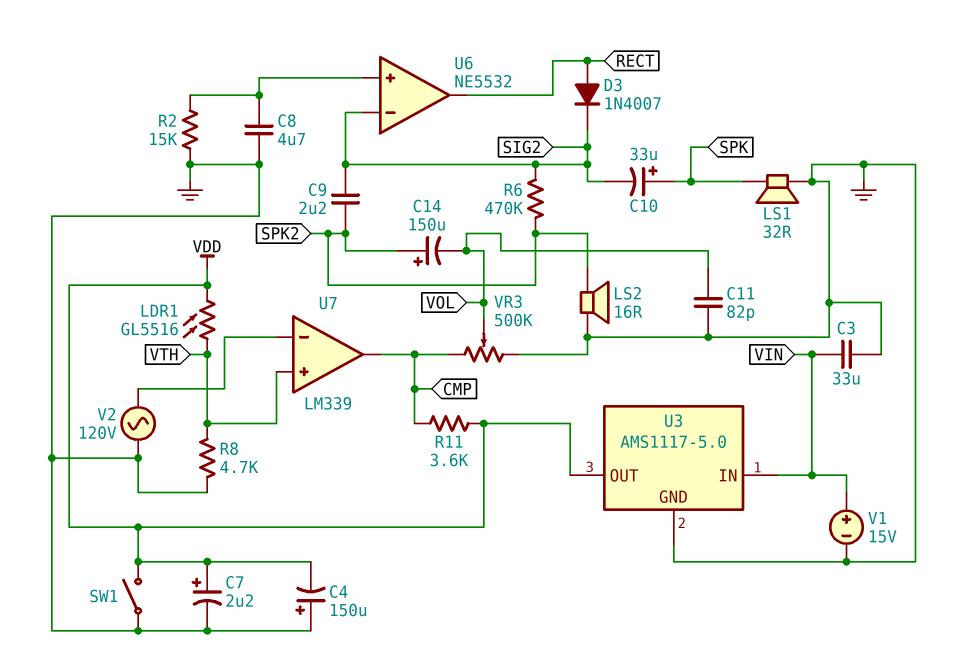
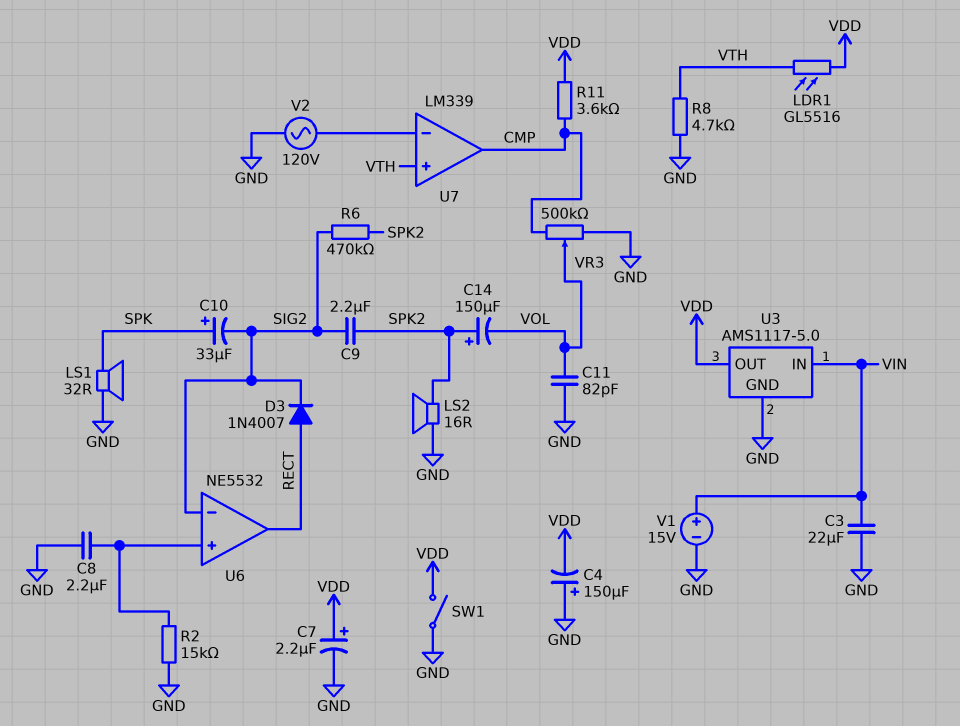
C3: 33uF (GND, VIN) -> 22uF (GND, VIN)
C8: 4.7uF (GND, U6/in+) -> 2.2uF (GND, U6/in+)

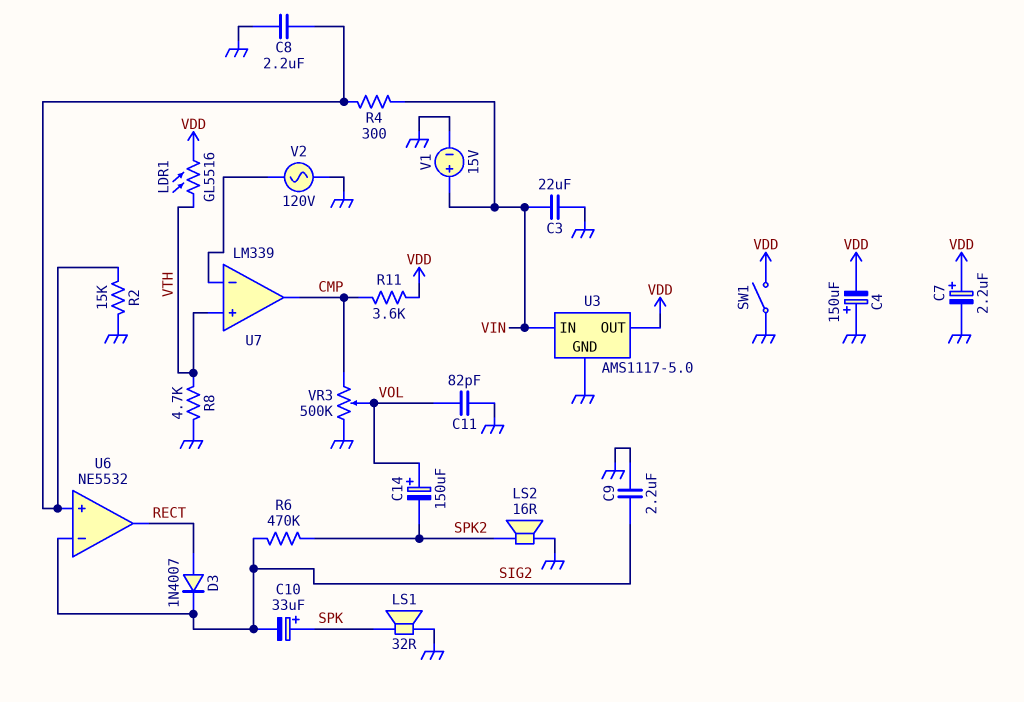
C9: 2.2uF (SIG2, SPK2) -> 2.2uF (GND, SIG2)
C14: 150uF (plus SPK2, minus VOL) -> 150uF (plus VOL, minus SPK2)
R4: none -> 300 (U6/in+, VIN)

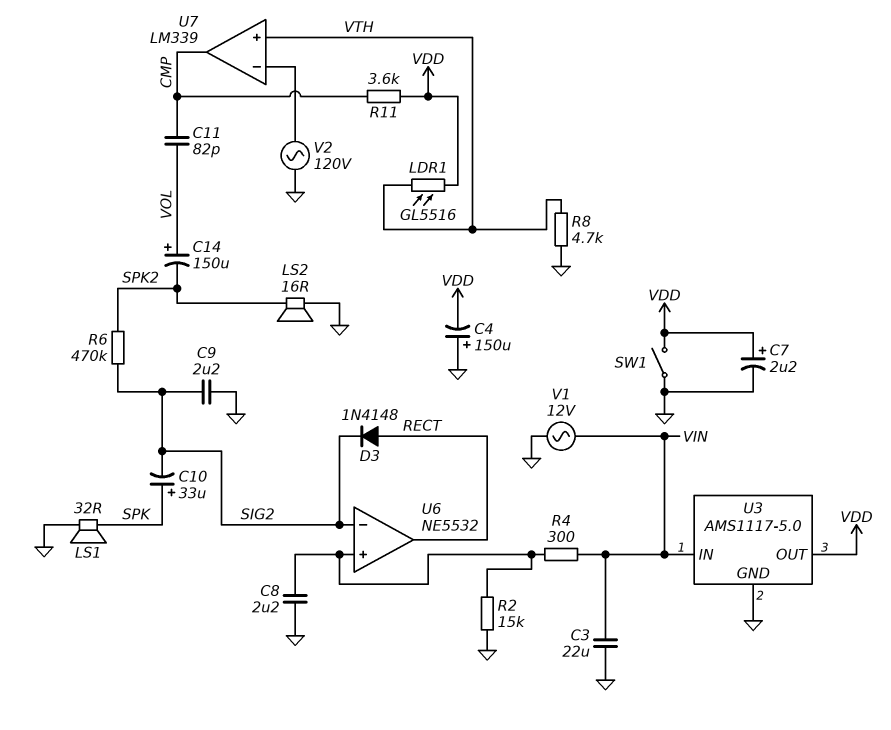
C11: 82pF (GND, VOL) -> 82pF (CMP, VOL)
D3: diode 1N4007 (A RECT, K SIG2) -> diode 1N4148 (A RECT, K SIG2)
V1: 15V (plus VIN, minus GND) -> AC 12V (GND, VIN)
VR3: 500k (CMP, GND, wiper VOL) -> none

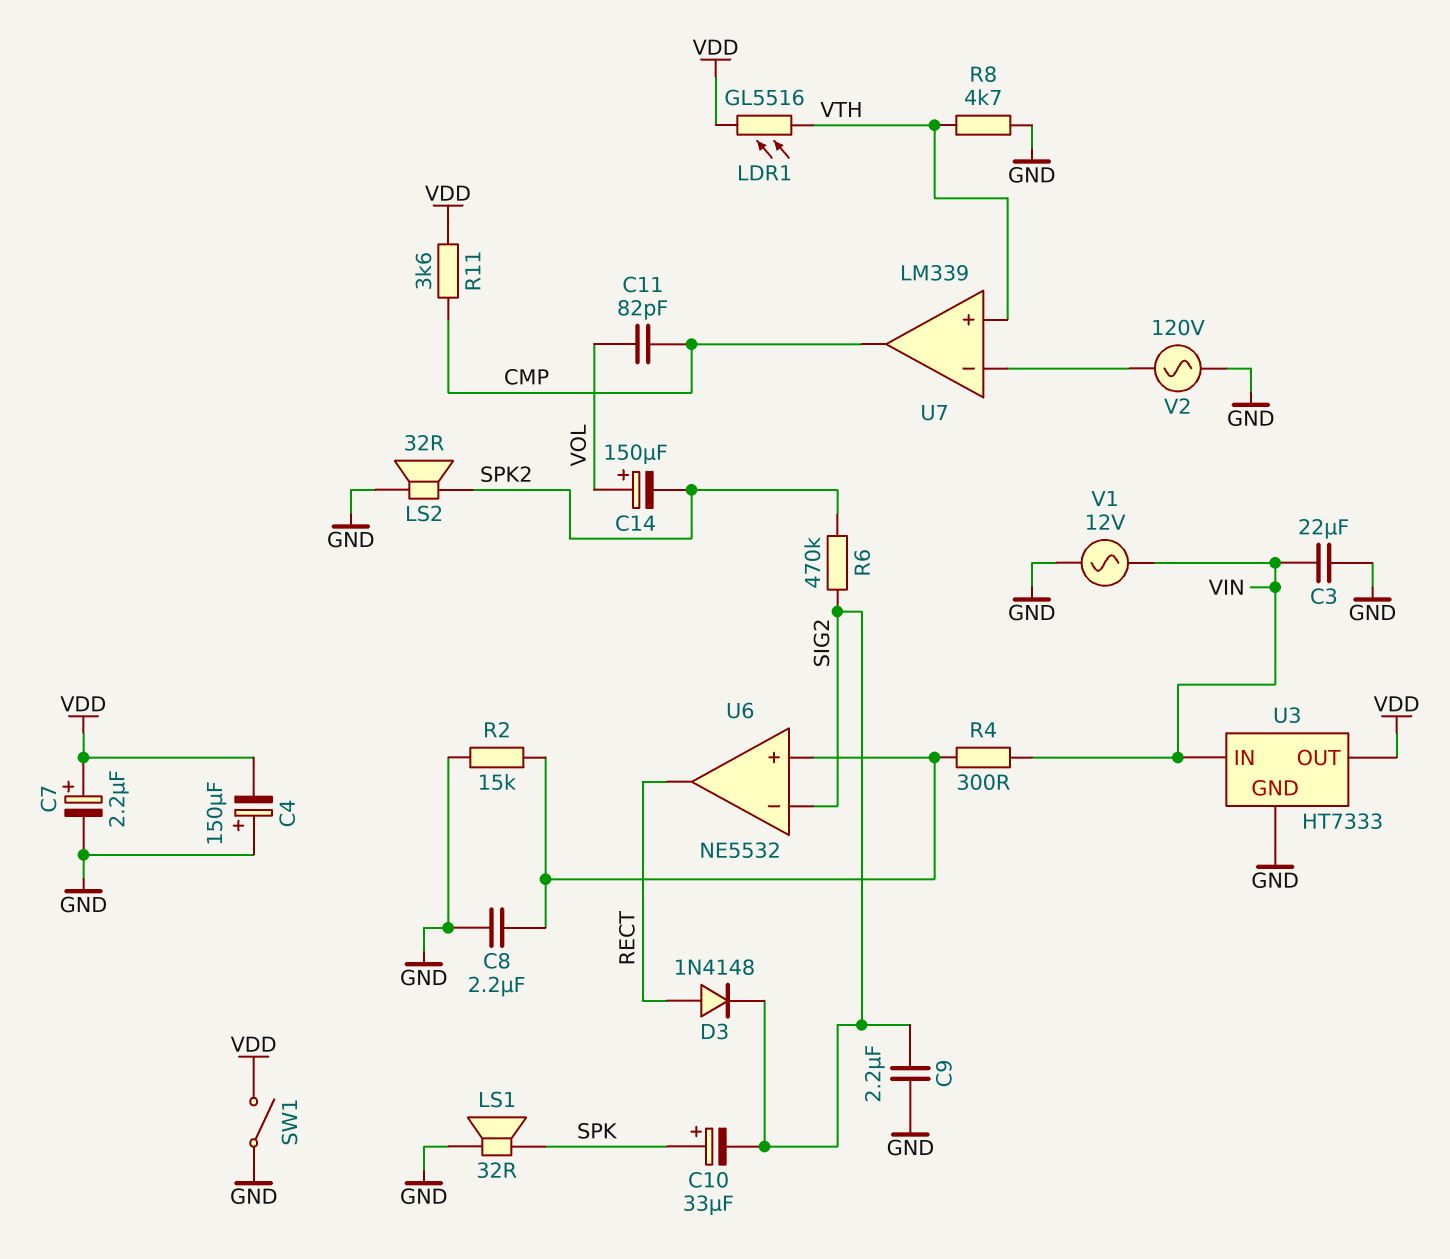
LS2: speaker 16R (GND, SPK2) -> speaker 32R (GND, SPK2)
U3: AMS1117-5.0 -> HT7333

